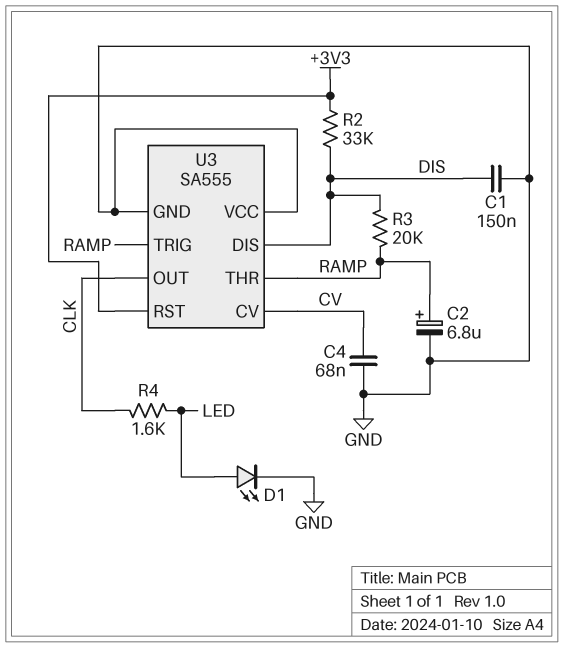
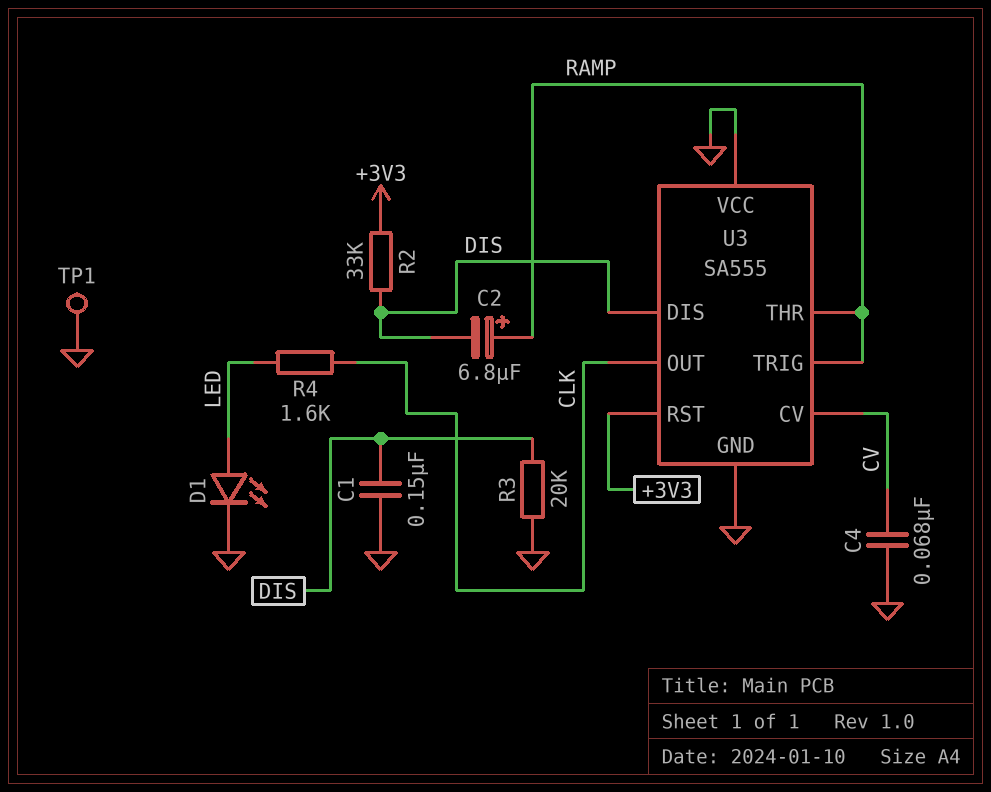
C2: 6.8uF (plus RAMP, minus GND) -> 6.8uF (plus RAMP, minus DIS)
R3: 20k (DIS, RAMP) -> 20k (DIS, GND)
TP1: none -> test point (GND)

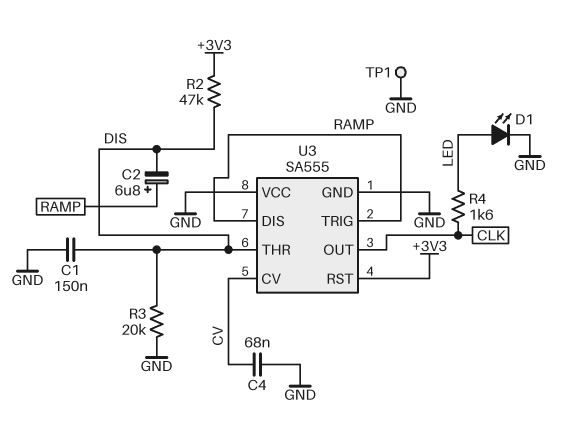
R2: 33k (+3V3, DIS) -> 47k (+3V3, DIS)
U3 pin DIS: DIS -> RAMP
U3 pin THR: RAMP -> DIS

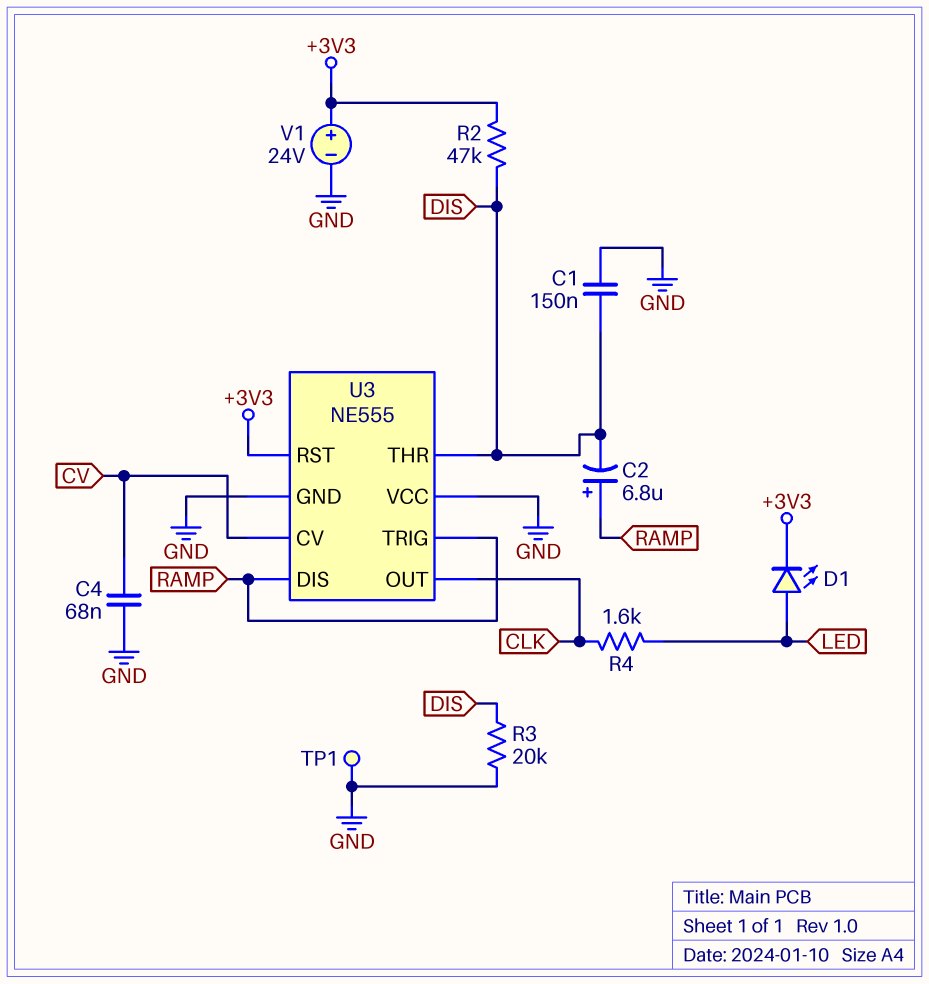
D1: LED (A LED, K GND) -> LED (A LED, K +3V3)
U3: SA555 -> NE555
V1: none -> 24V (plus +3V3, minus GND)

